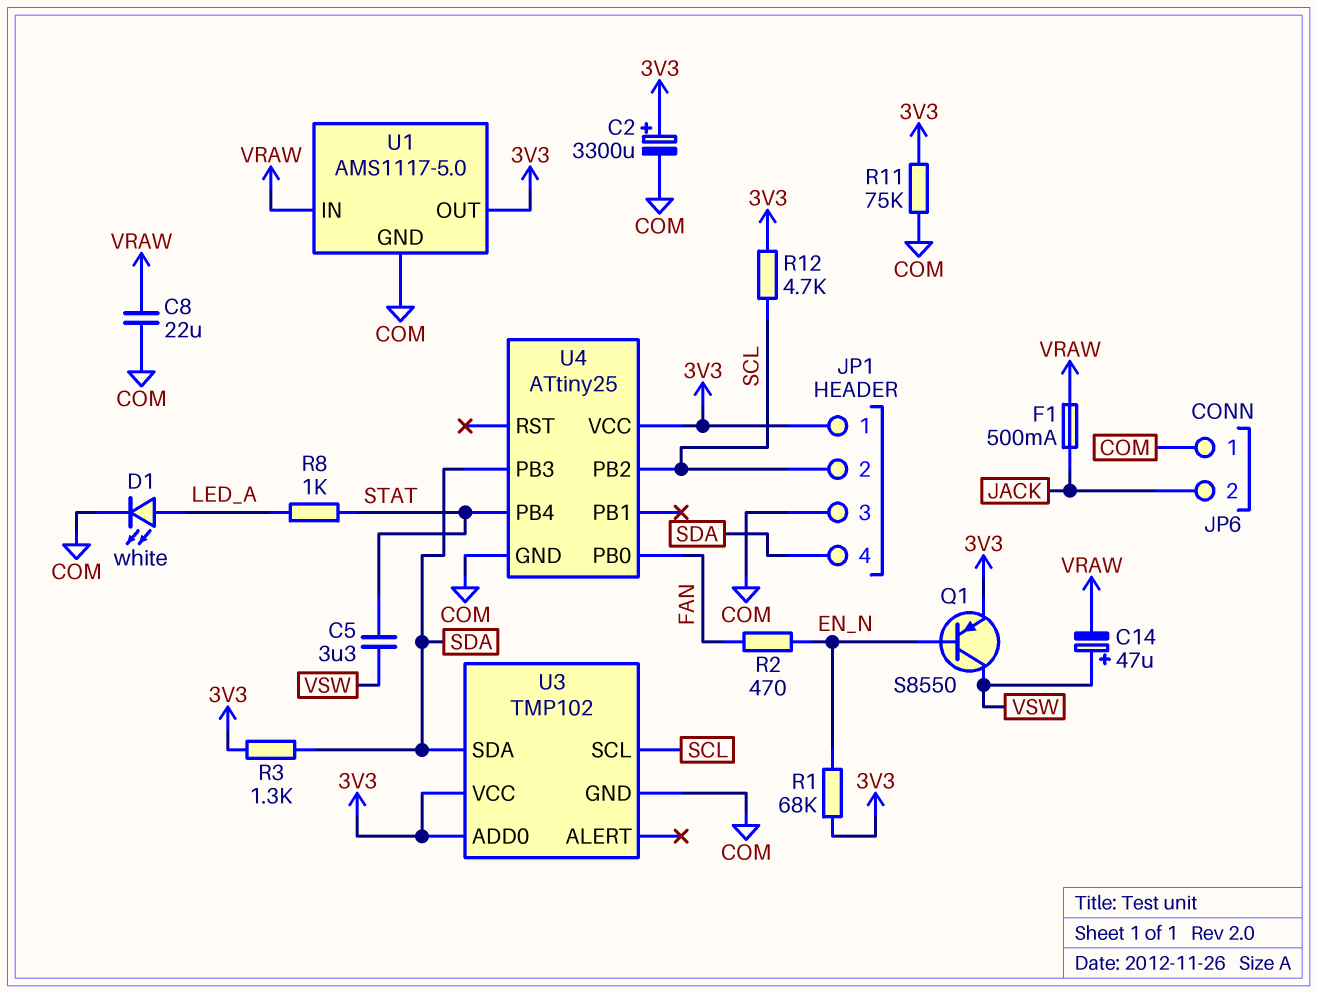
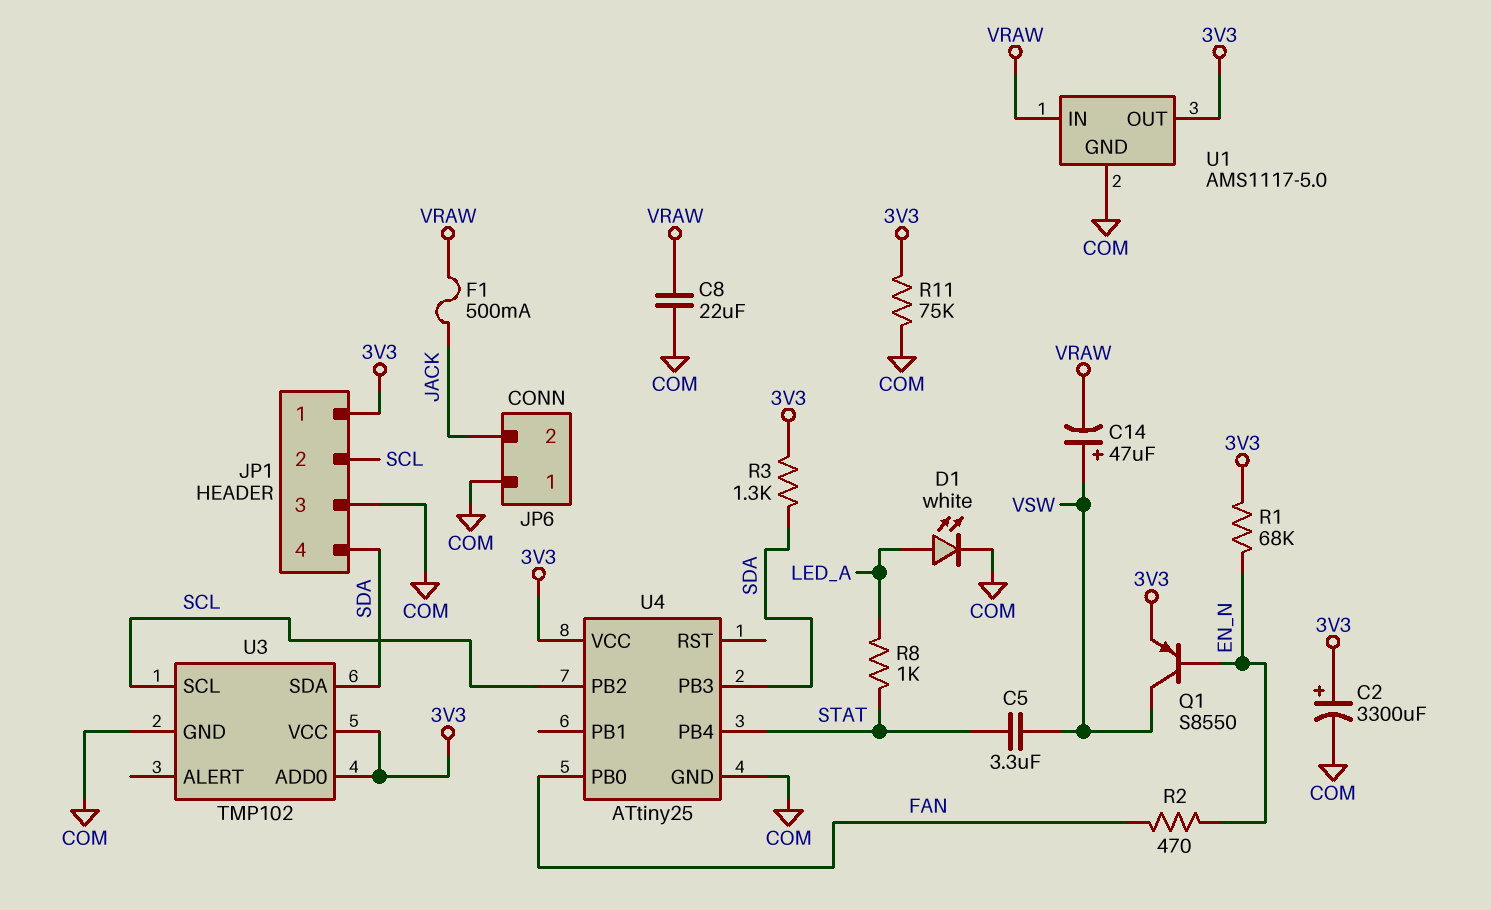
R12: 4.7k (3V3, SCL) -> none

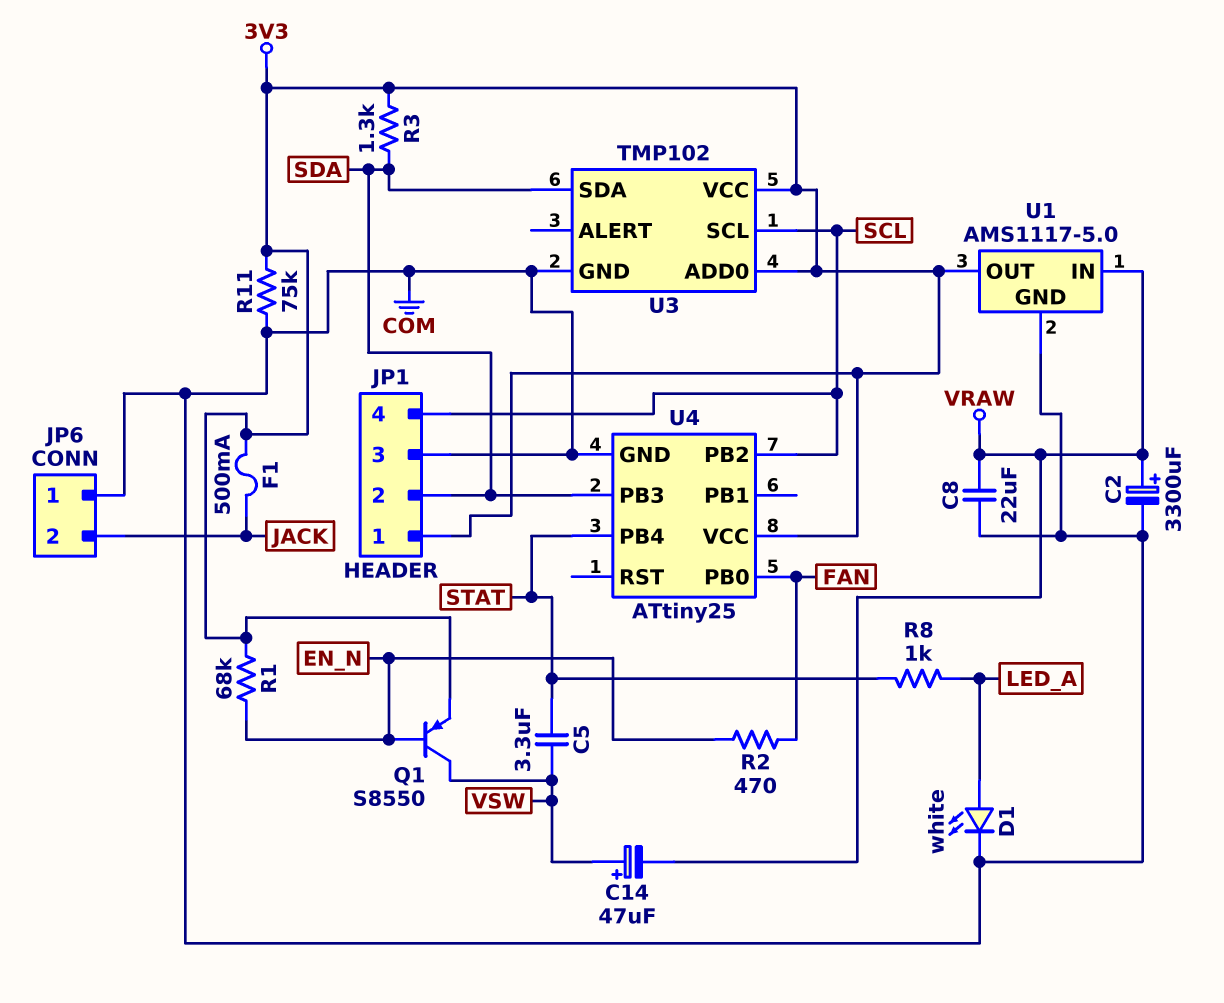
C2: 3300uF (plus 3V3, minus COM) -> 3300uF (plus VRAW, minus COM)
F1: 500mA (JACK, VRAW) -> 500mA (3V3, JACK)
JP1 pin 2: SCL -> SDA
JP1 pin 4: SDA -> SCL

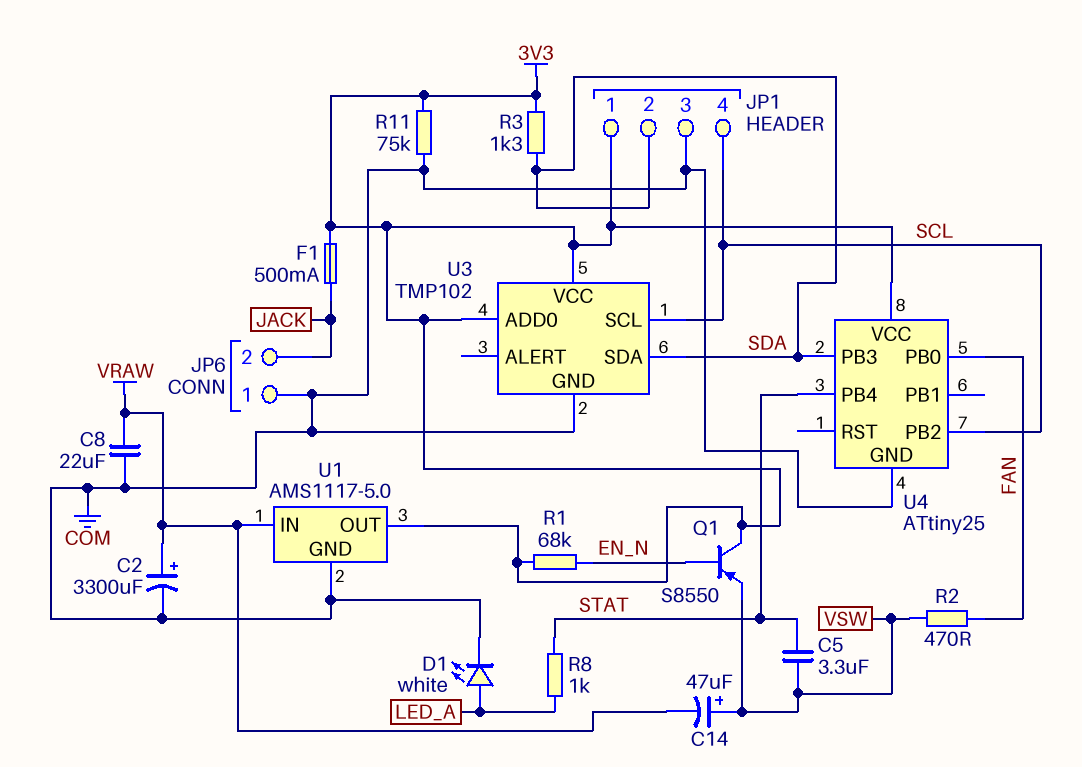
Q1: PNP S8550 (B EN_N, C VSW, E 3V3) -> PNP S8550 (B EN_N, C 3V3, E VSW)
R2: 470 (EN_N, FAN) -> 470 (FAN, VSW)

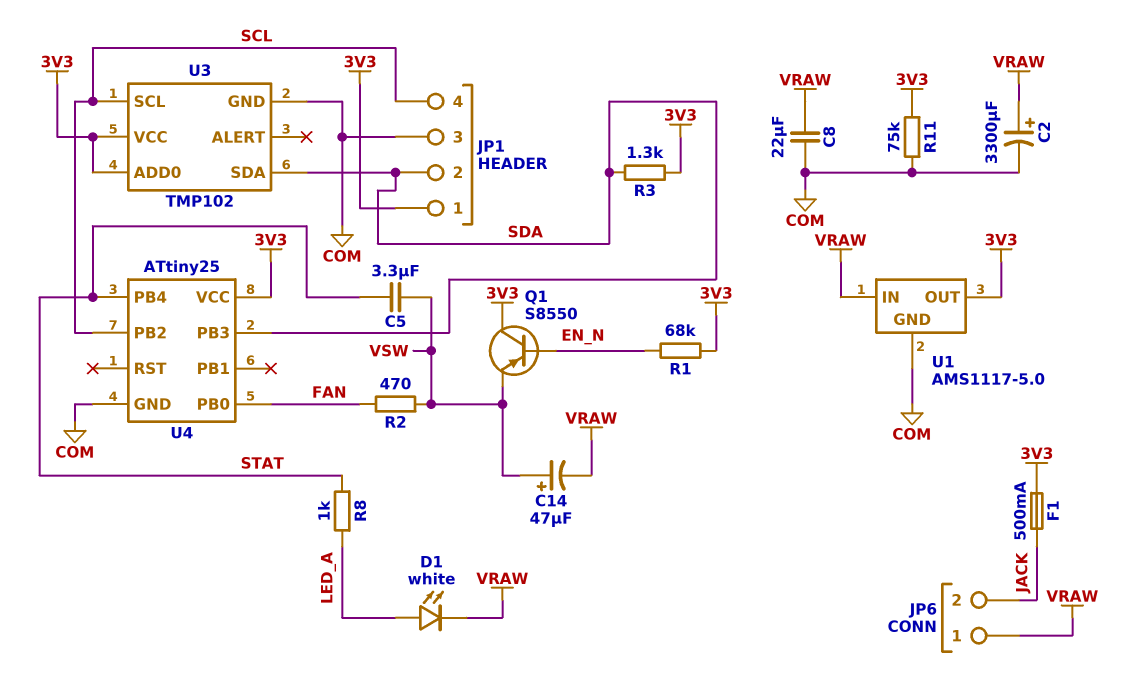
D1: LED white (A LED_A, K COM) -> LED white (A LED_A, K VRAW)
JP6 pin 1: COM -> VRAW

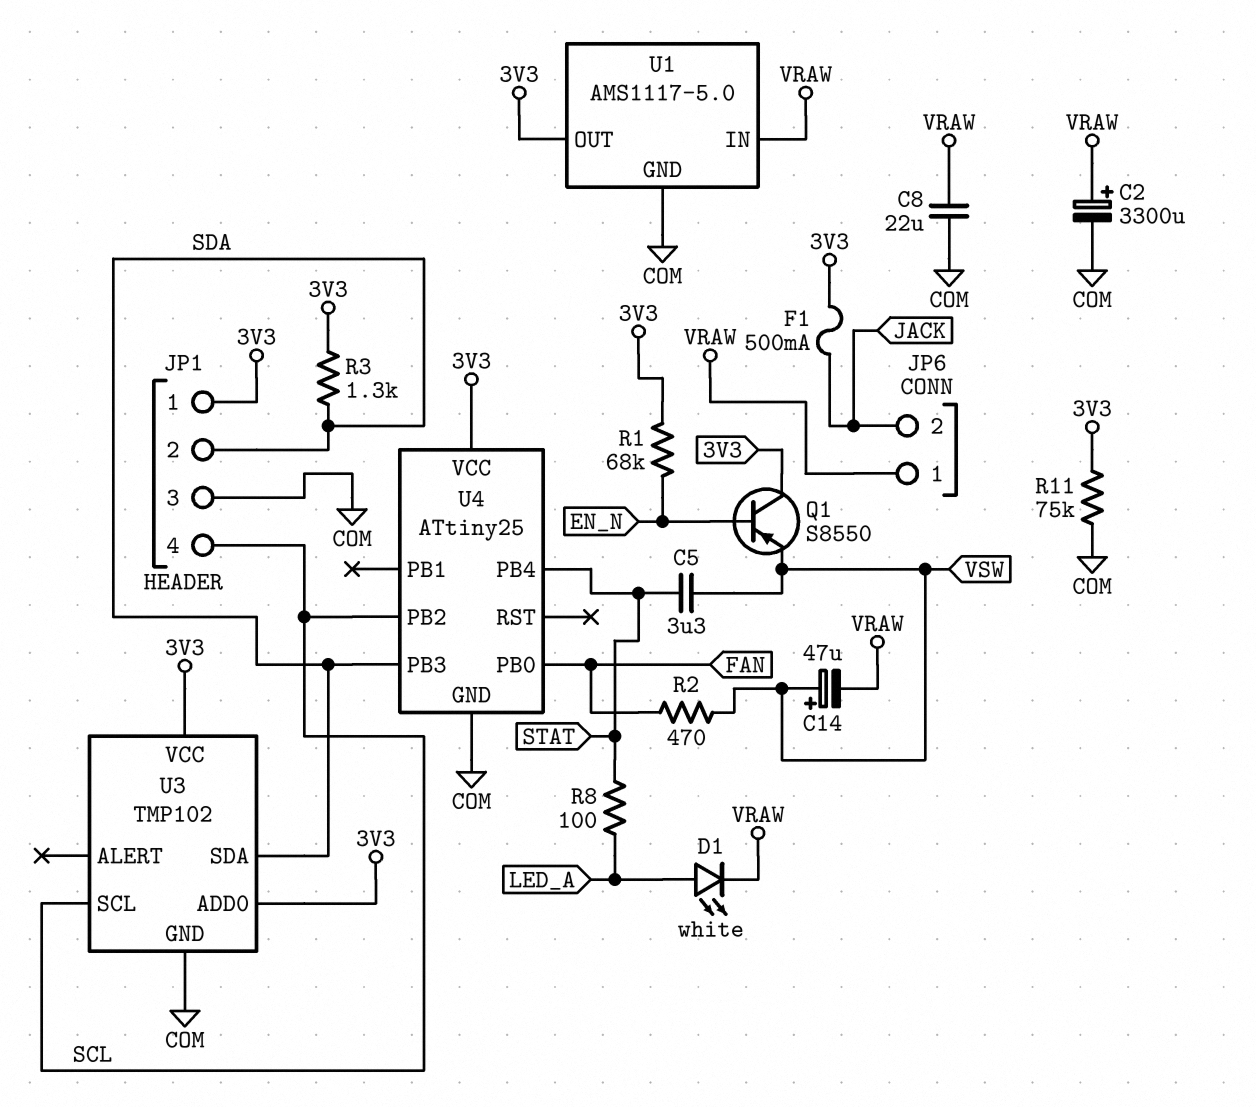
R8: 1k (LED_A, STAT) -> 100 (LED_A, STAT)

